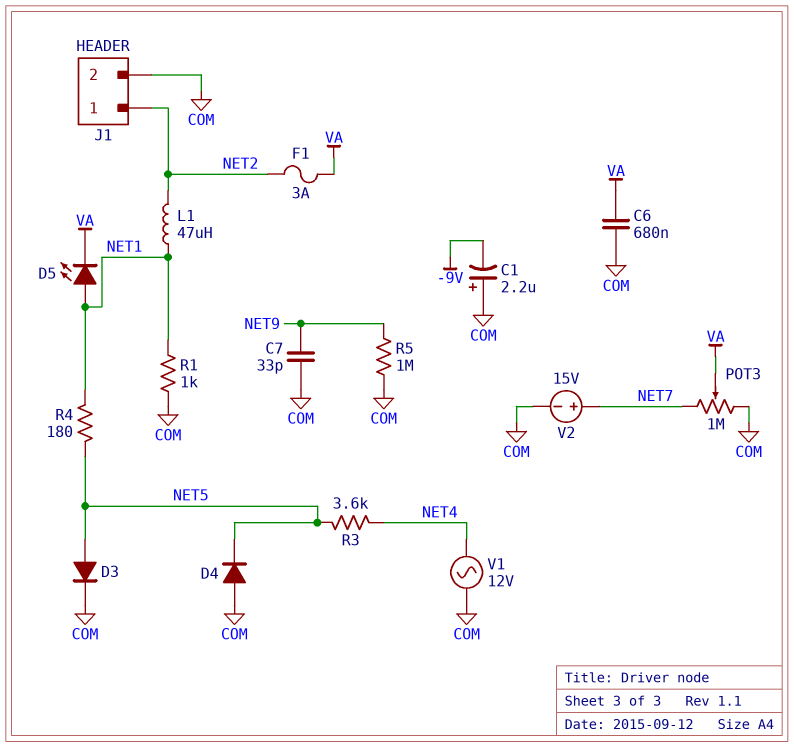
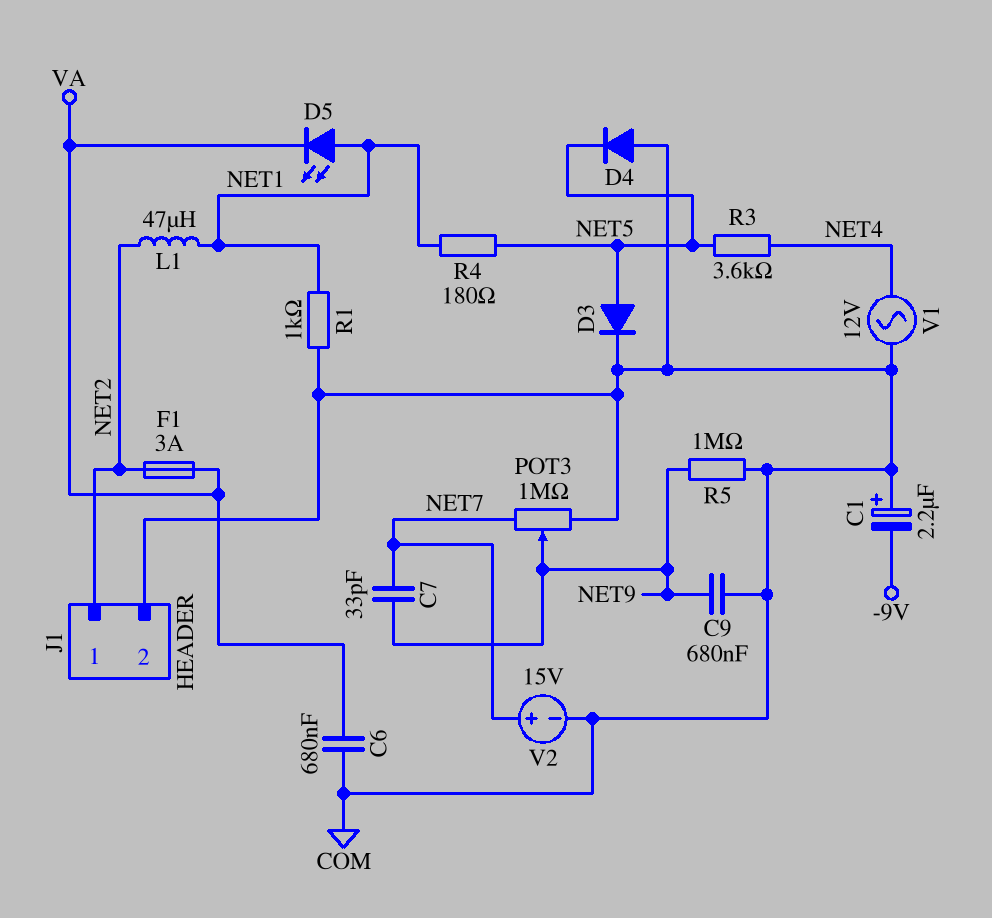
C7: 33pF (COM, NET9) -> 33pF (NET7, NET9)
C9: none -> 680nF (COM, NET9)
POT3: 1M (COM, NET7, wiper VA) -> 1M (COM, NET7, wiper NET9)

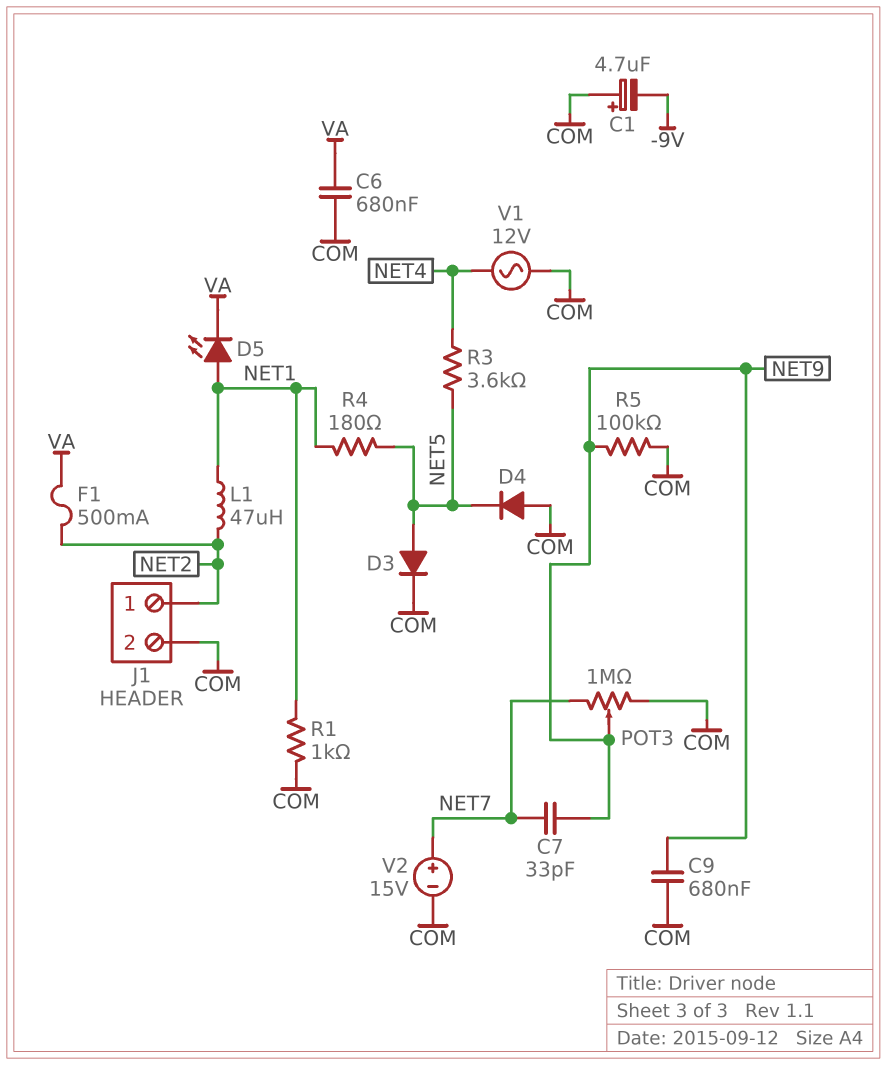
C1: 2.2uF (plus COM, minus -9V) -> 4.7uF (plus COM, minus -9V)
F1: 3A (NET2, VA) -> 500mA (NET2, VA)
R5: 1M (COM, NET9) -> 100k (COM, NET9)

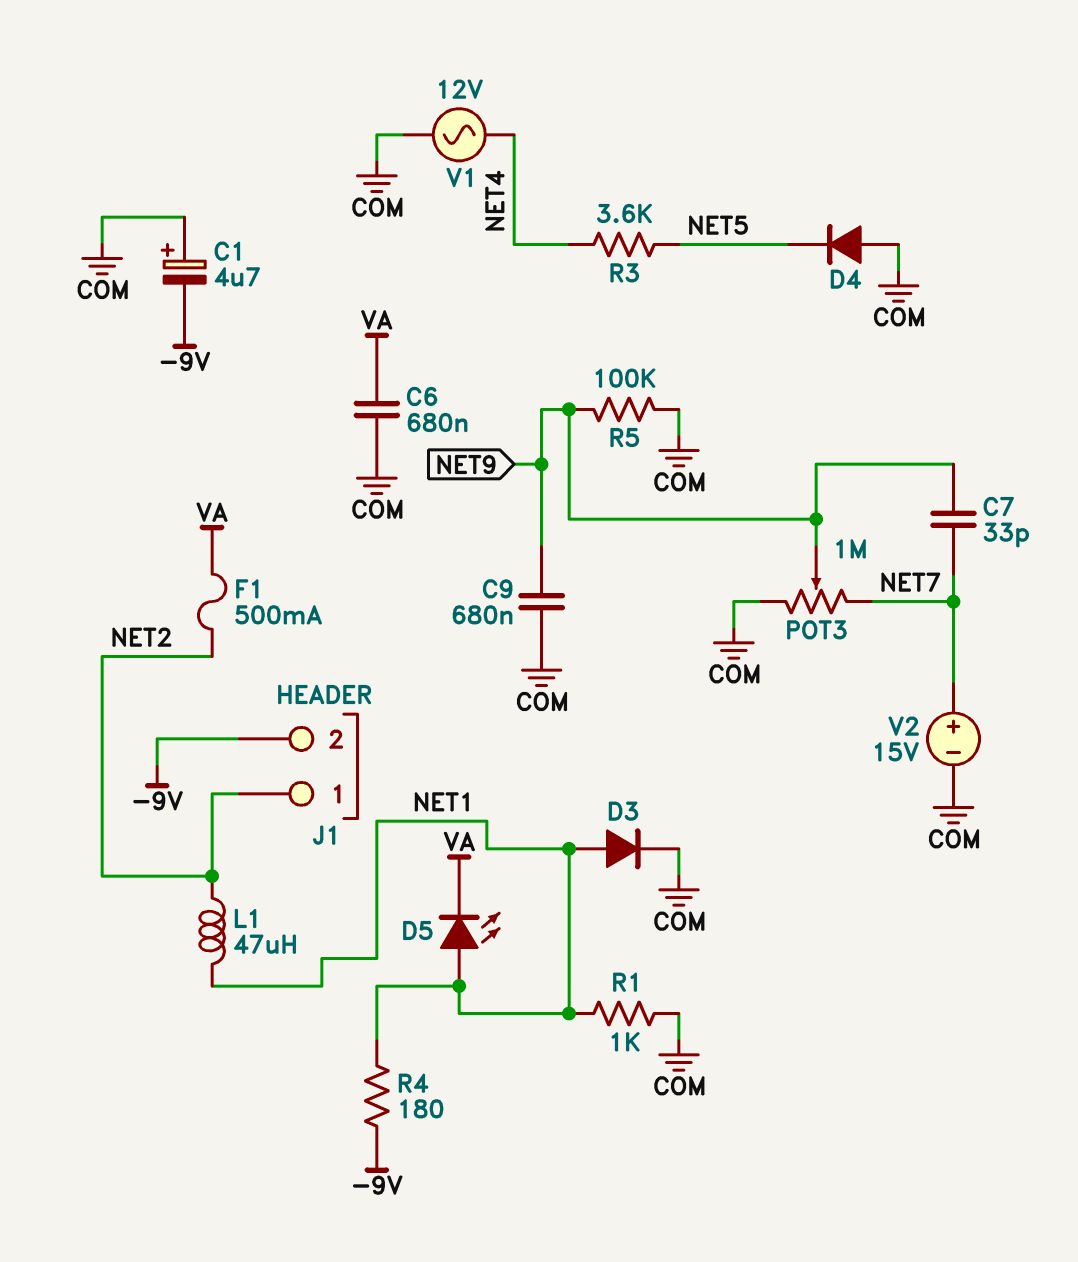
D3: diode (A NET5, K COM) -> diode (A NET1, K COM)
J1 pin 2: COM -> -9V
R4: 180 (NET1, NET5) -> 180 (-9V, NET1)

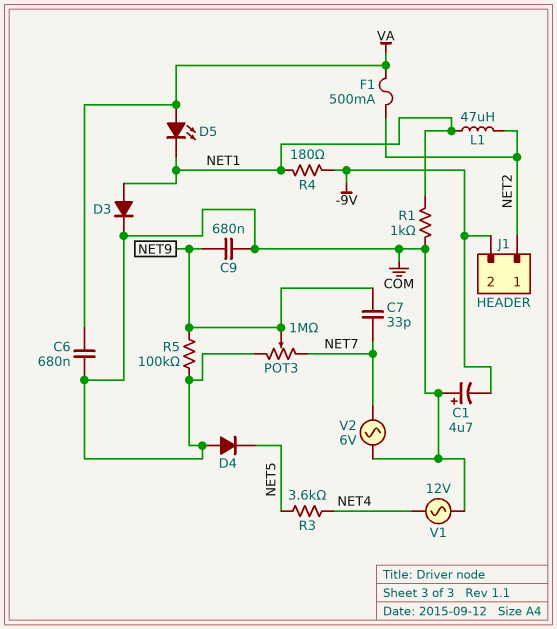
D5: LED (A NET1, K VA) -> LED (A VA, K NET1)
V2: 15V (plus NET7, minus COM) -> AC 6V (COM, NET7)

